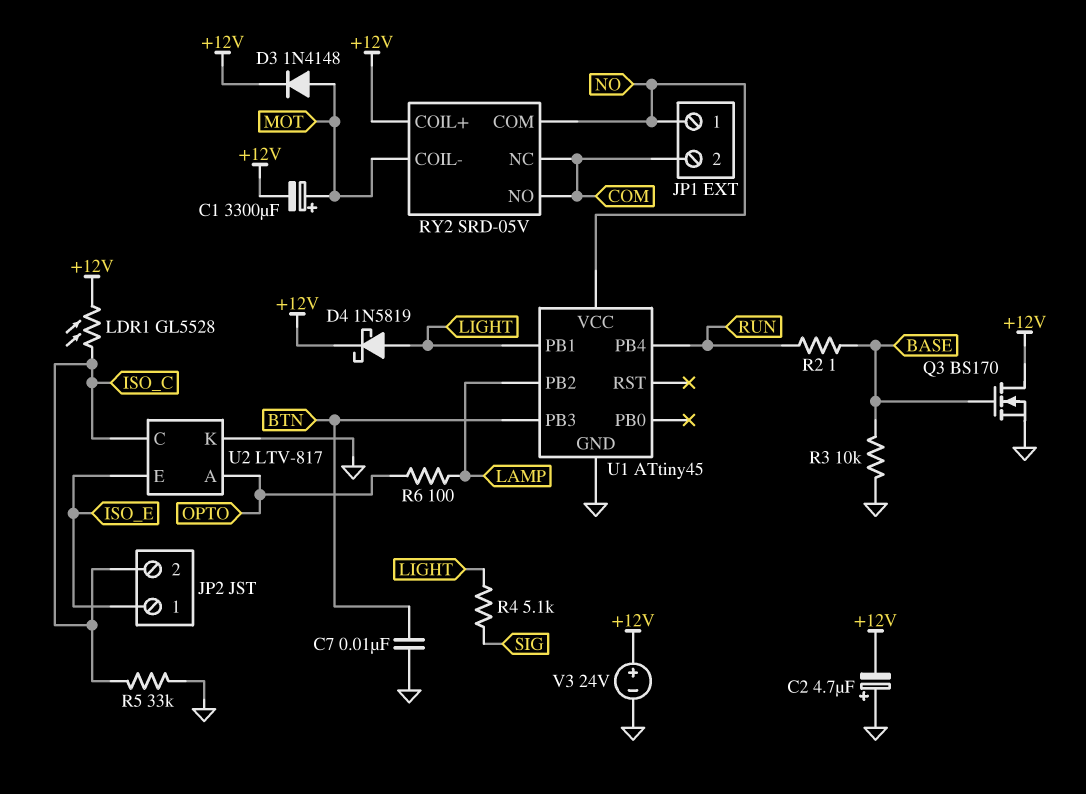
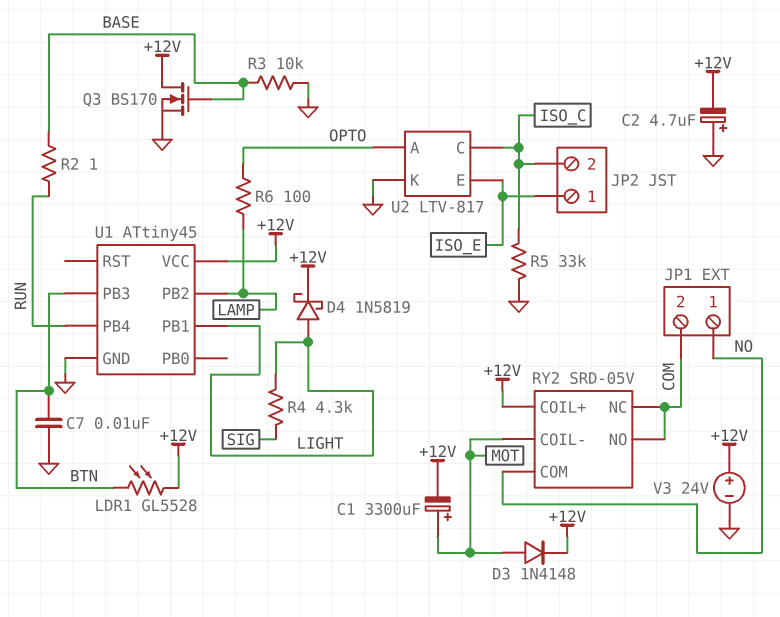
LDR1: GL5528 (+12V, ISO_C) -> GL5528 (+12V, BTN)
R4: 5.1k (LIGHT, SIG) -> 4.3k (LIGHT, SIG)
U1 pin VCC: NO -> +12V

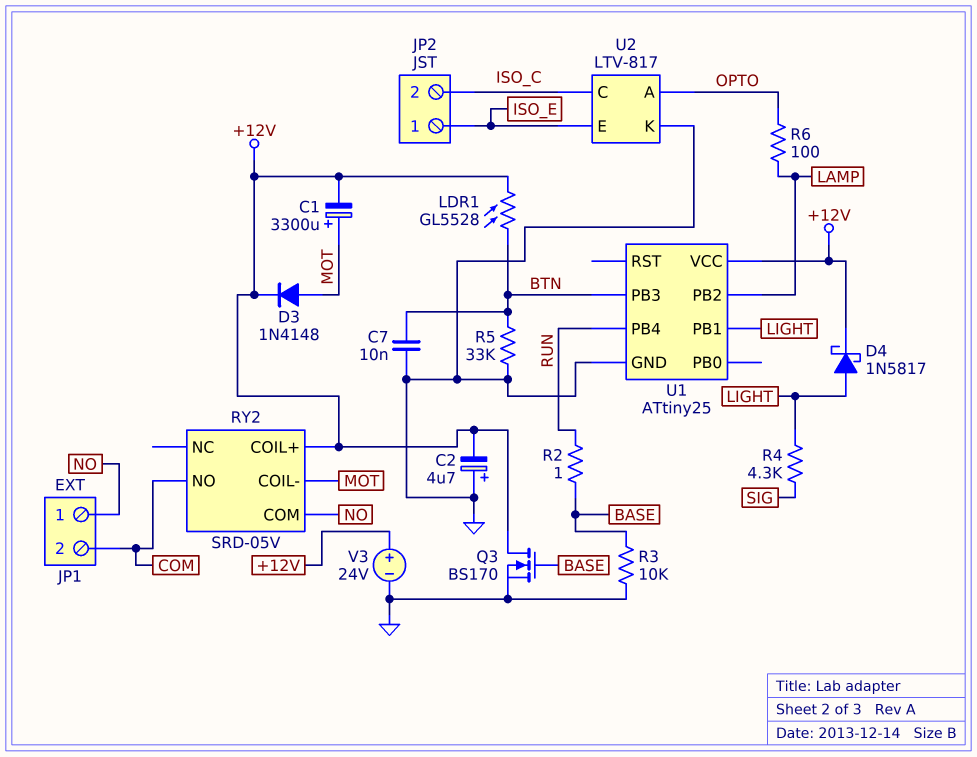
D4: schottky 1N5819 (A LIGHT, K +12V) -> schottky 1N5817 (A LIGHT, K +12V)
R5: 33k (GND, ISO_C) -> 33k (BTN, GND)
RY2 pin NC: COM -> none
U1: ATtiny45 -> ATtiny25

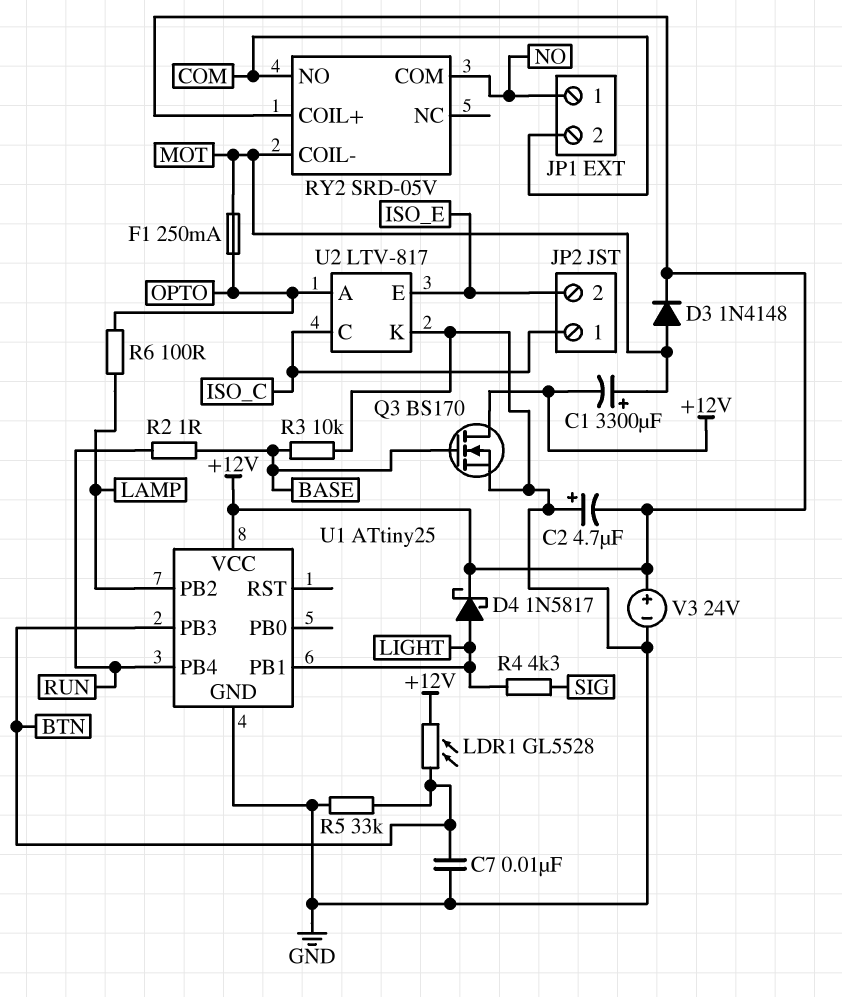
F1: none -> 250mA (MOT, OPTO)
JP2 pin 1: ISO_E -> ISO_C
JP2 pin 2: ISO_C -> ISO_E

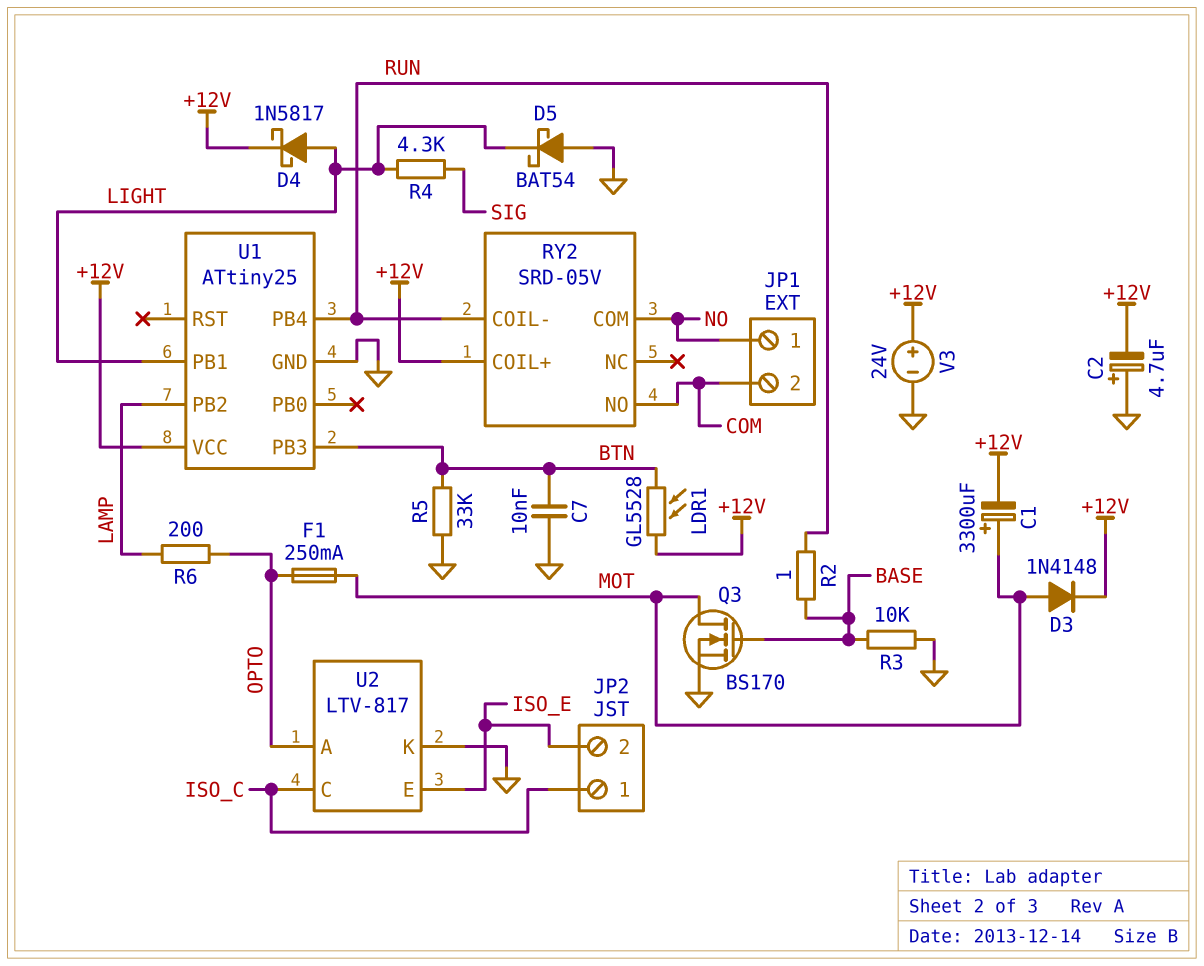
D5: none -> schottky BAT54 (A GND, K LIGHT)
Q3: NMOS BS170 (G BASE, D +12V, S GND) -> NMOS BS170 (G BASE, D MOT, S GND)
R6: 100 (LAMP, OPTO) -> 200 (LAMP, OPTO)
RY2 pin COIL-: MOT -> RUN

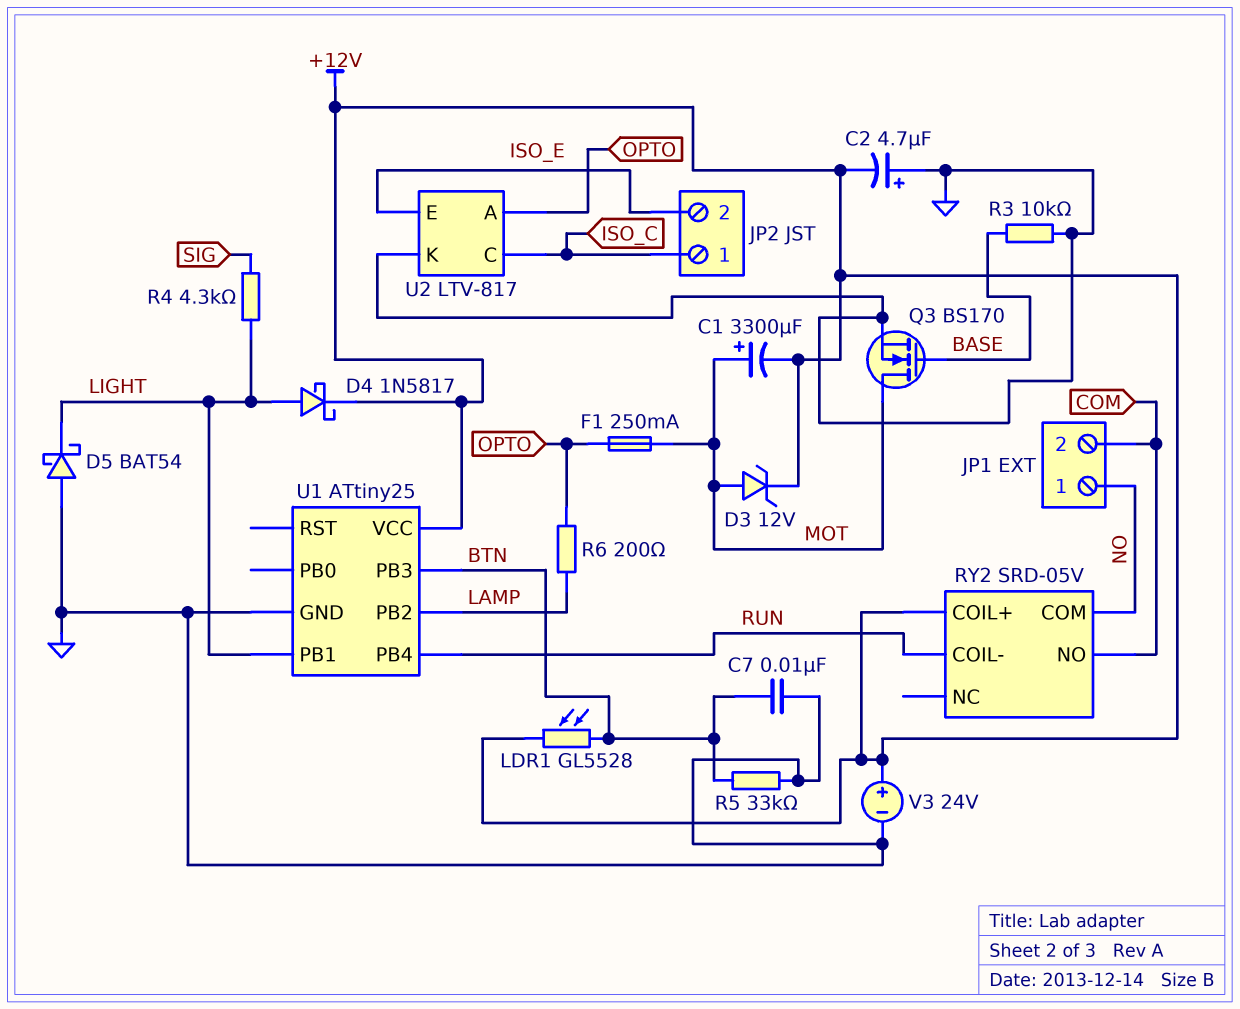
D3: diode 1N4148 (A MOT, K +12V) -> zener 12V (A MOT, K +12V)
R2: 1 (BASE, RUN) -> none

